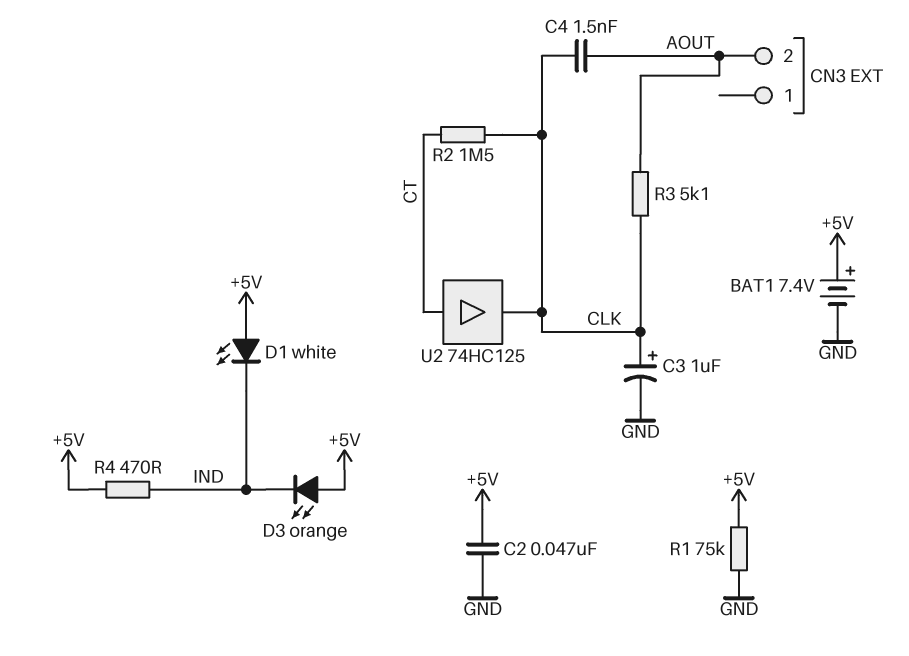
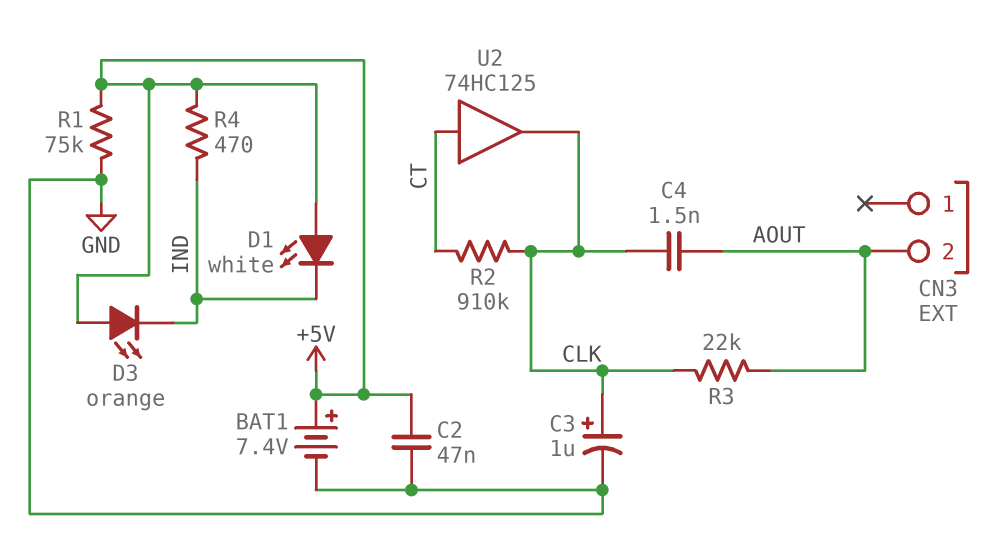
R2: 1.5M (CLK, CT) -> 910k (CLK, CT)
R3: 5.1k (AOUT, CLK) -> 22k (AOUT, CLK)

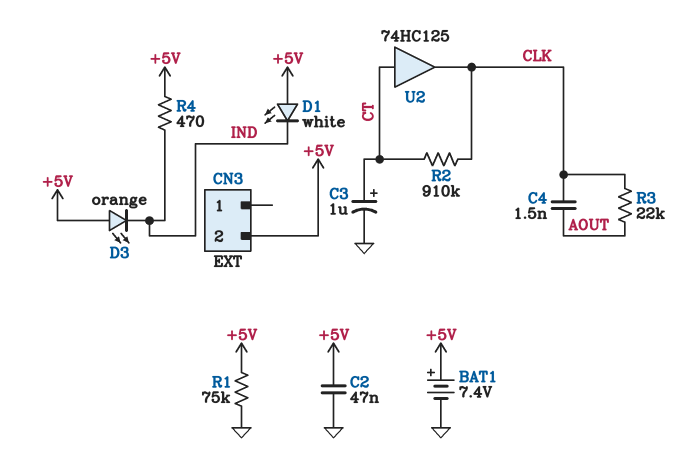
C3: 1uF (plus CLK, minus GND) -> 1uF (plus CT, minus GND)
CN3 pin 2: AOUT -> +5V

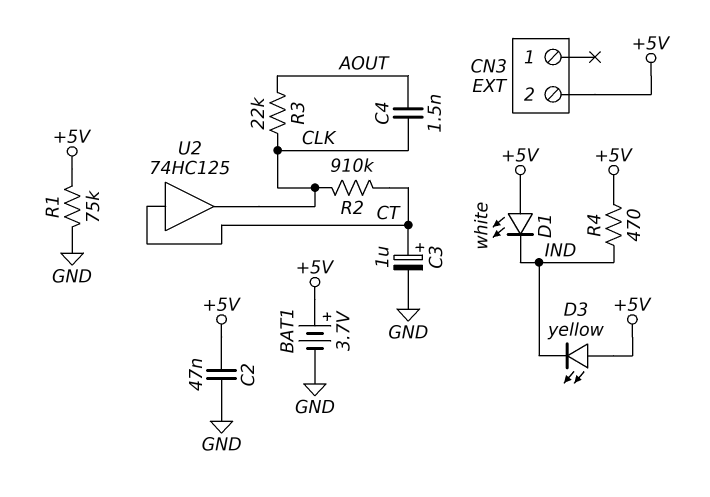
BAT1: 7.4V (plus +5V, minus GND) -> 3.7V (plus +5V, minus GND)
D3: LED orange (A +5V, K IND) -> LED yellow (A +5V, K IND)

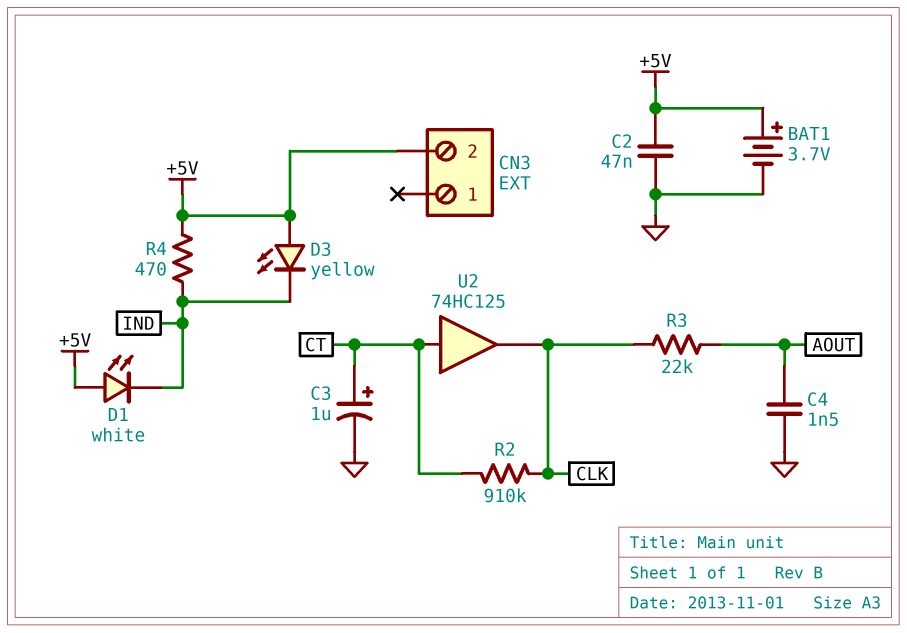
C4: 1.5nF (AOUT, CLK) -> 1.5nF (AOUT, GND)
R1: 75k (+5V, GND) -> none

